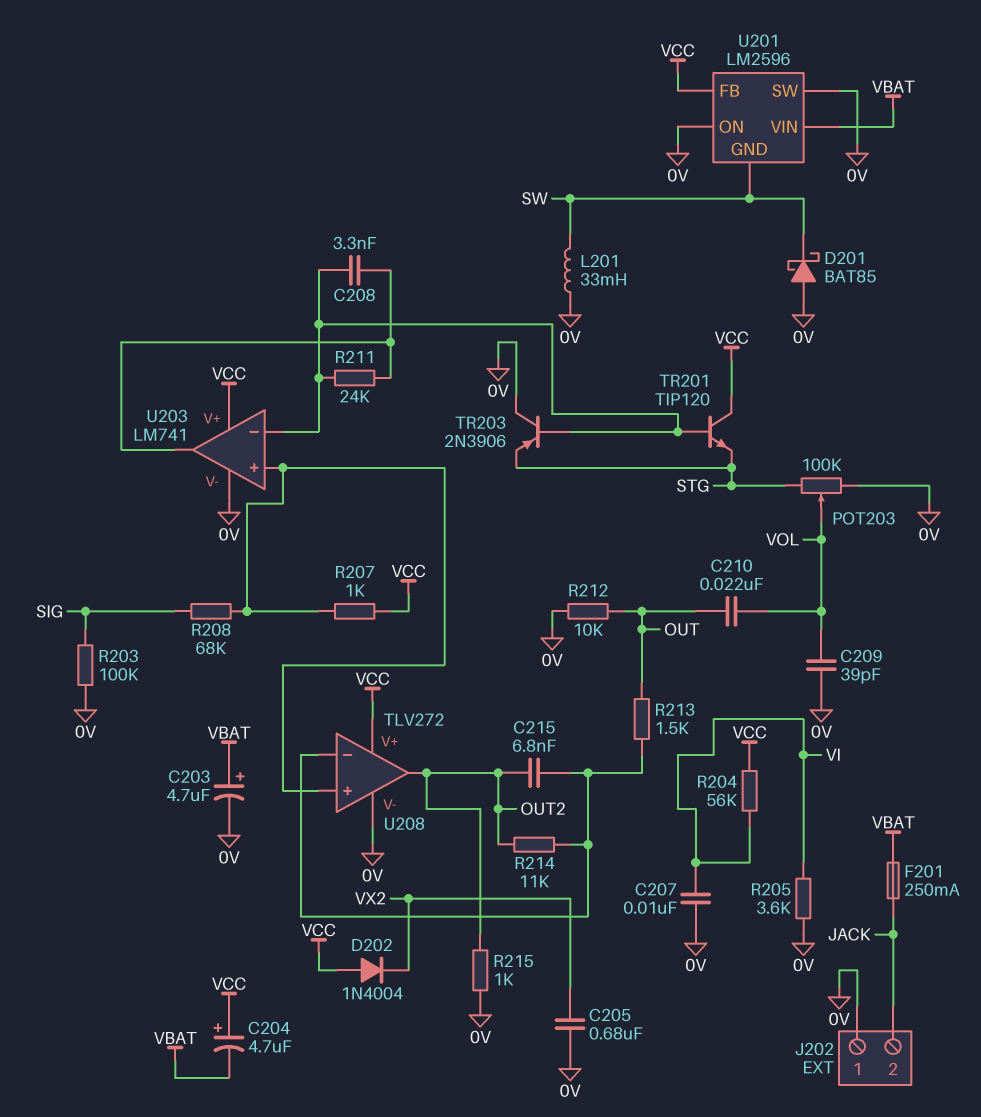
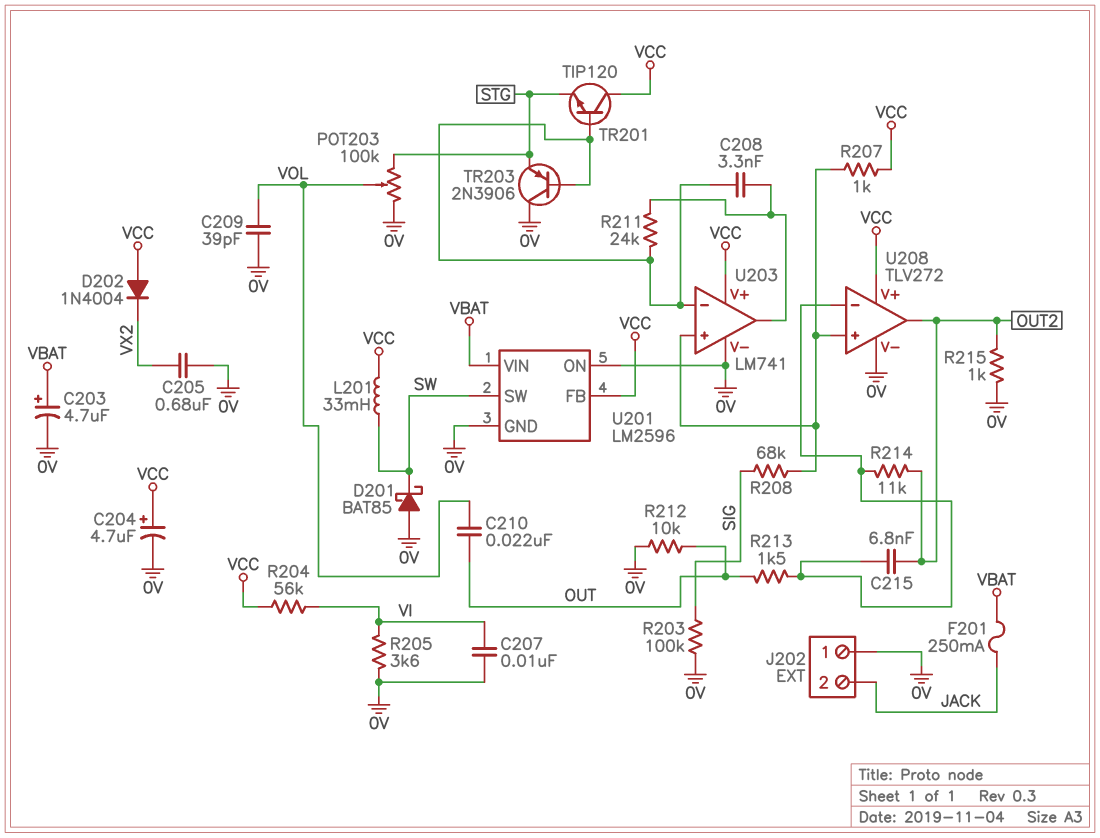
C204: 4.7uF (plus VCC, minus VBAT) -> 4.7uF (plus VCC, minus 0V)
L201: 33mH (0V, SW) -> 33mH (SW, VCC)
U201 pin GND: SW -> 0V
U201 pin SW: 0V -> SW

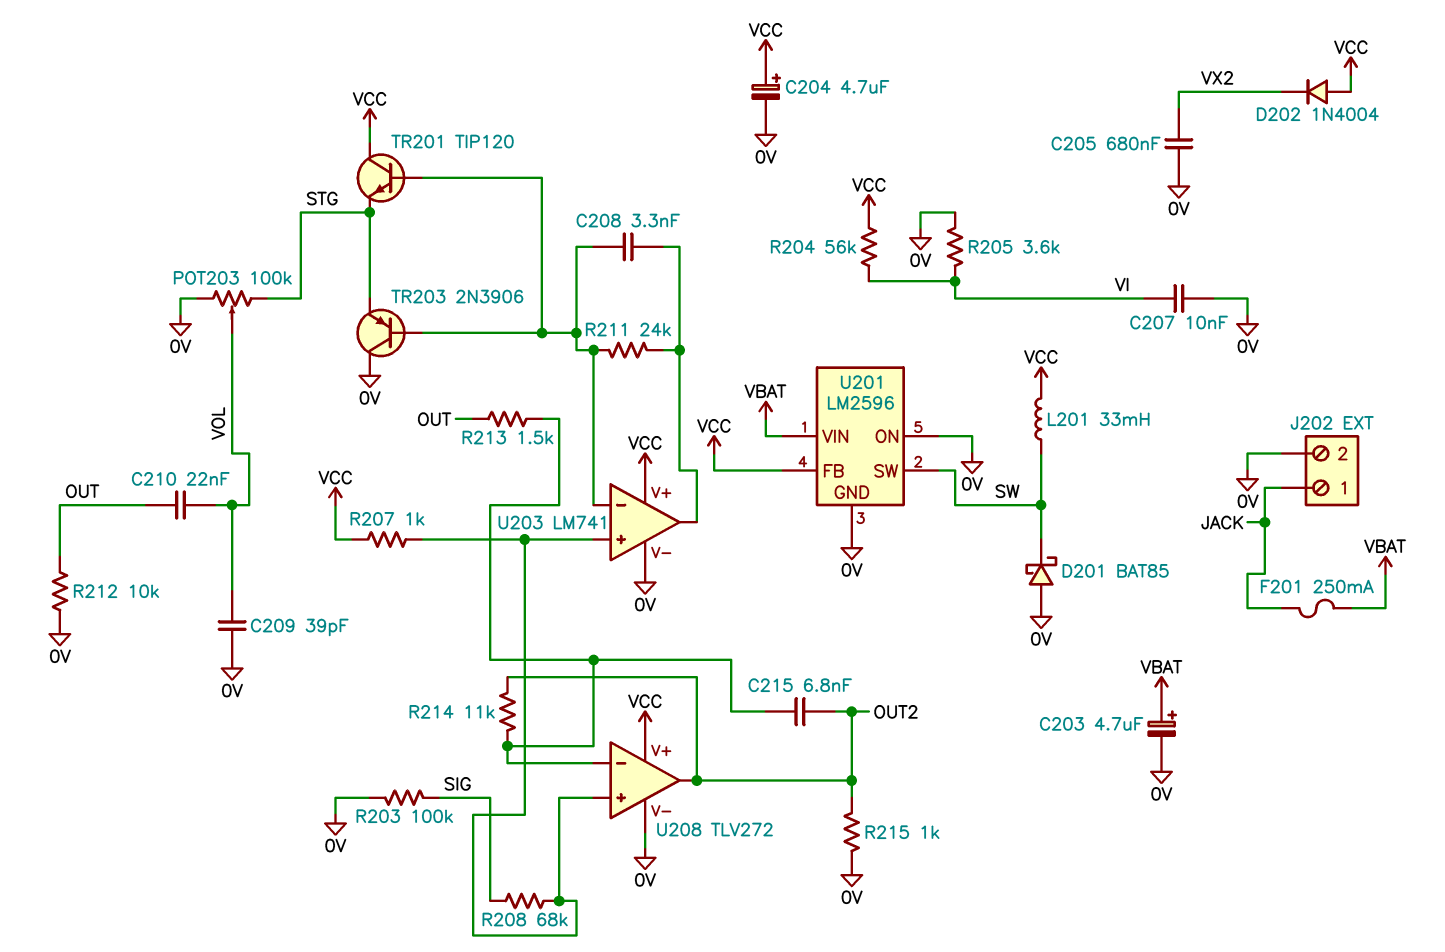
J202 pin 1: 0V -> JACK
J202 pin 2: JACK -> 0V

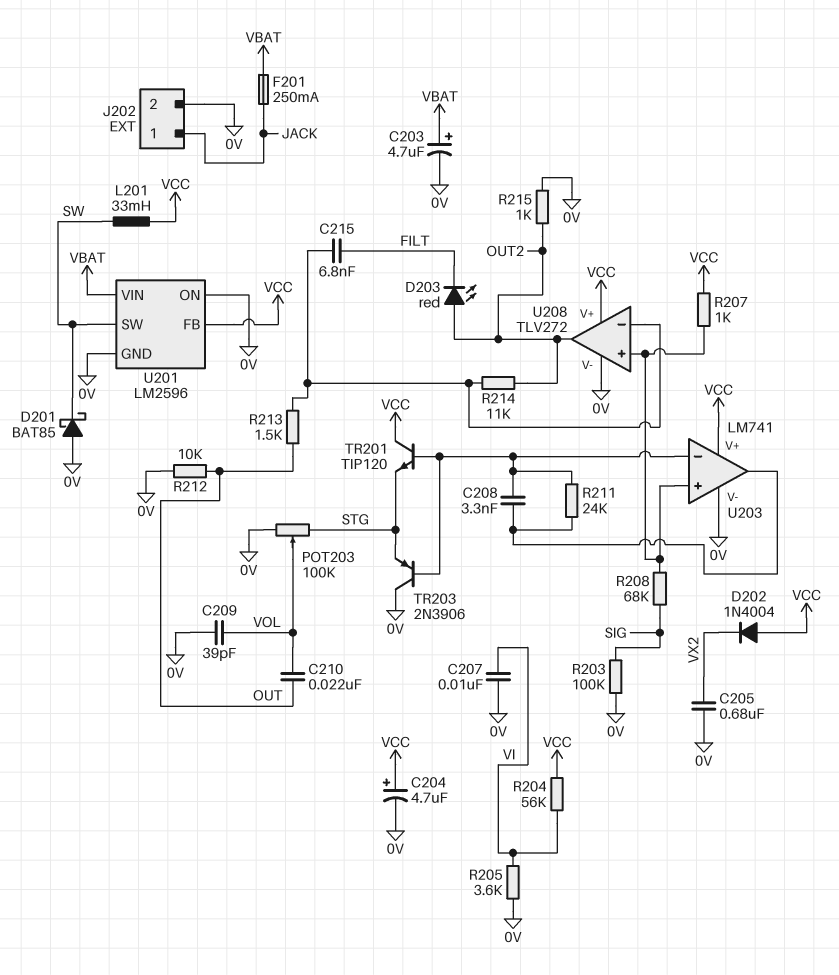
C215: 6.8nF (OUT2, U208/in-) -> 6.8nF (FILT, U208/in-)
D203: none -> LED red (A OUT2, K FILT)

